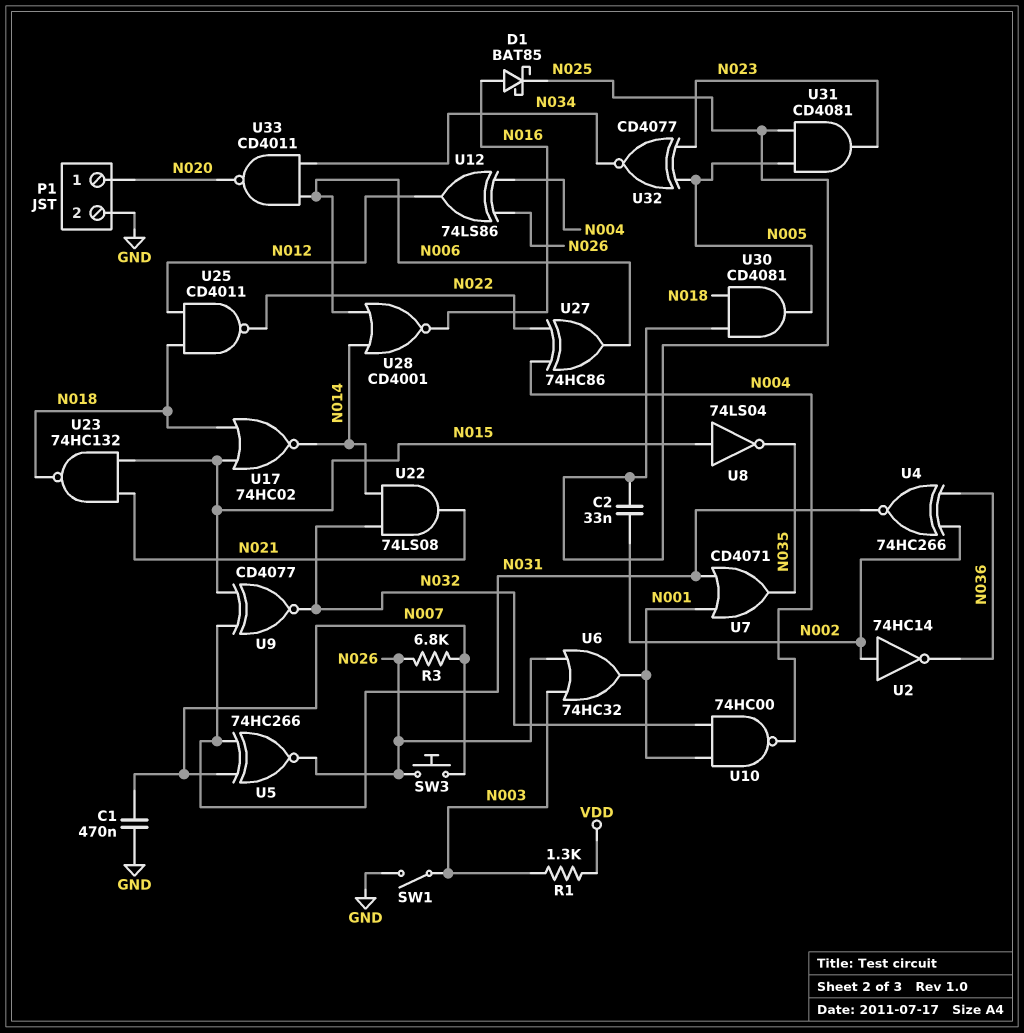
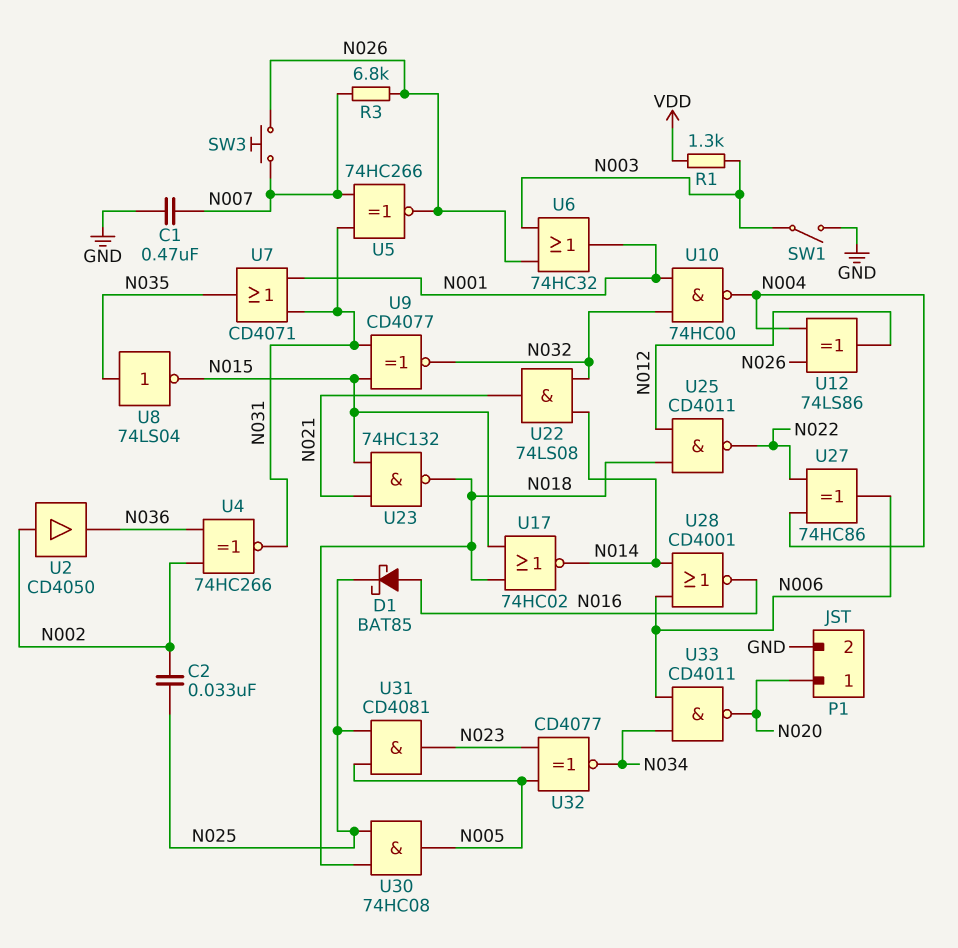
U2: NOT 74HC14 (in N002, out N036) -> buffer CD4050 (in N002, out N036)
U8: NOT 74LS04 (in N015, out N035) -> NOT 74LS04 (in N035, out N015)
U30: AND CD4081 (in N018, in N025, out N005) -> AND 74HC08 (in N018, in N025, out N005)

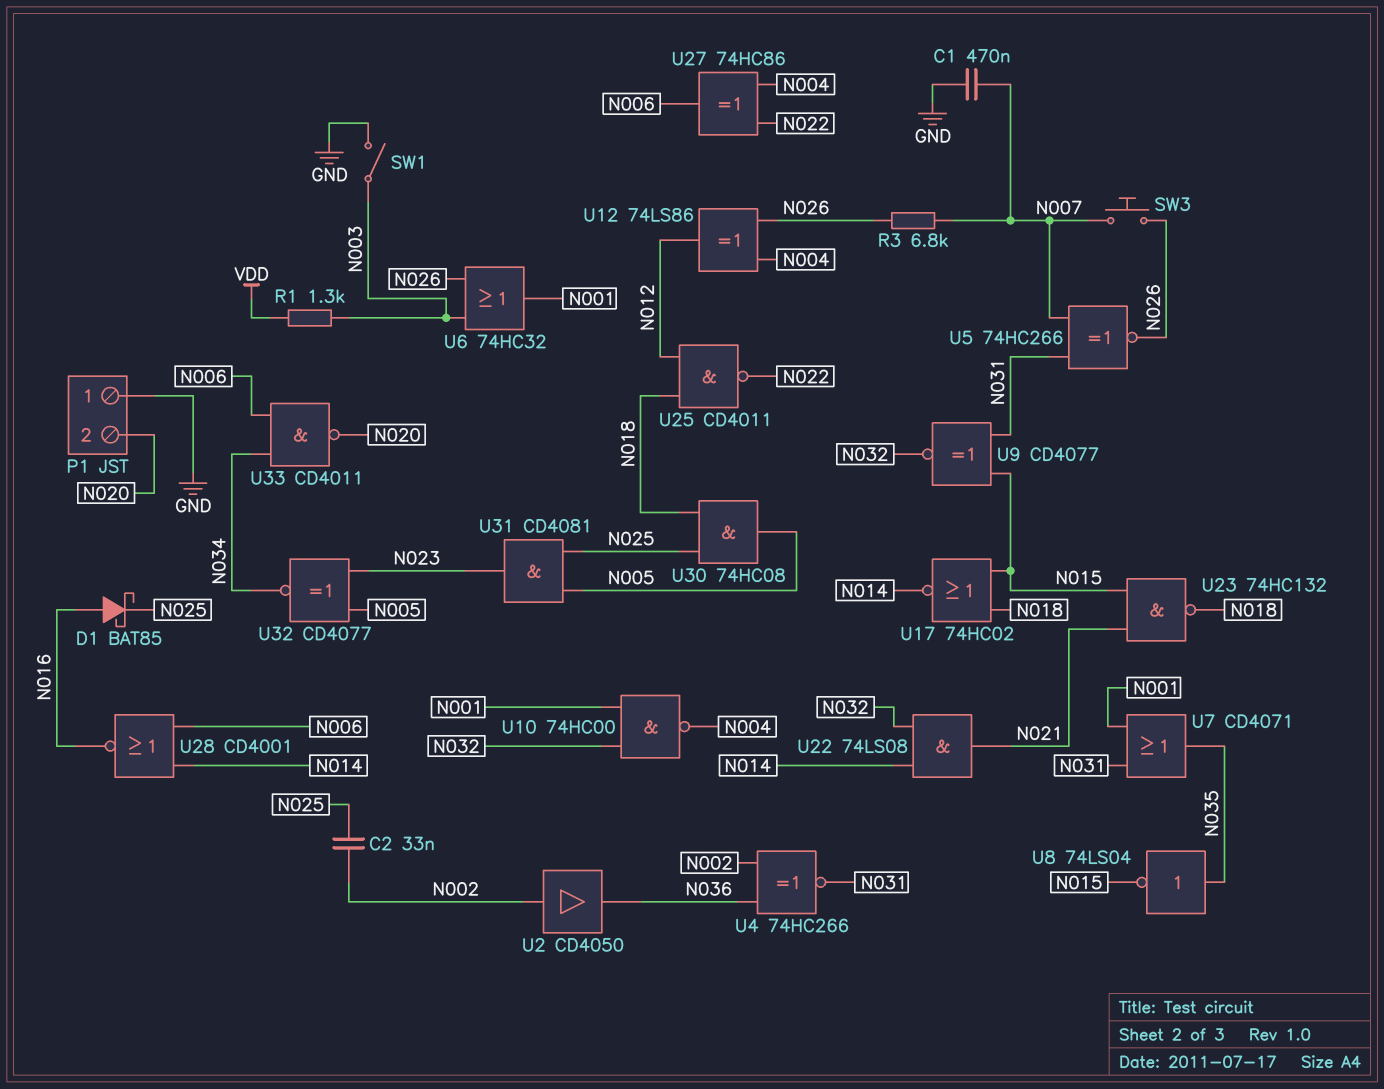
P1 pin 1: N020 -> GND
P1 pin 2: GND -> N020

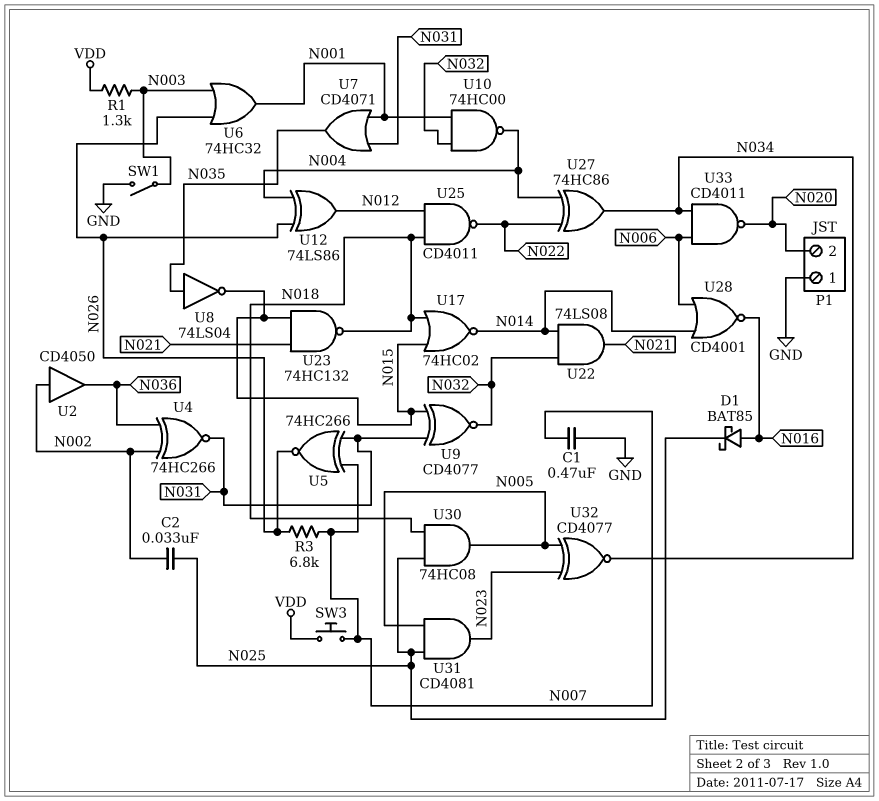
SW3: button (N007, N026) -> button (N007, VDD)
U27: XOR 74HC86 (in N004, in N022, out N006) -> XOR 74HC86 (in N004, in N022, out N034)

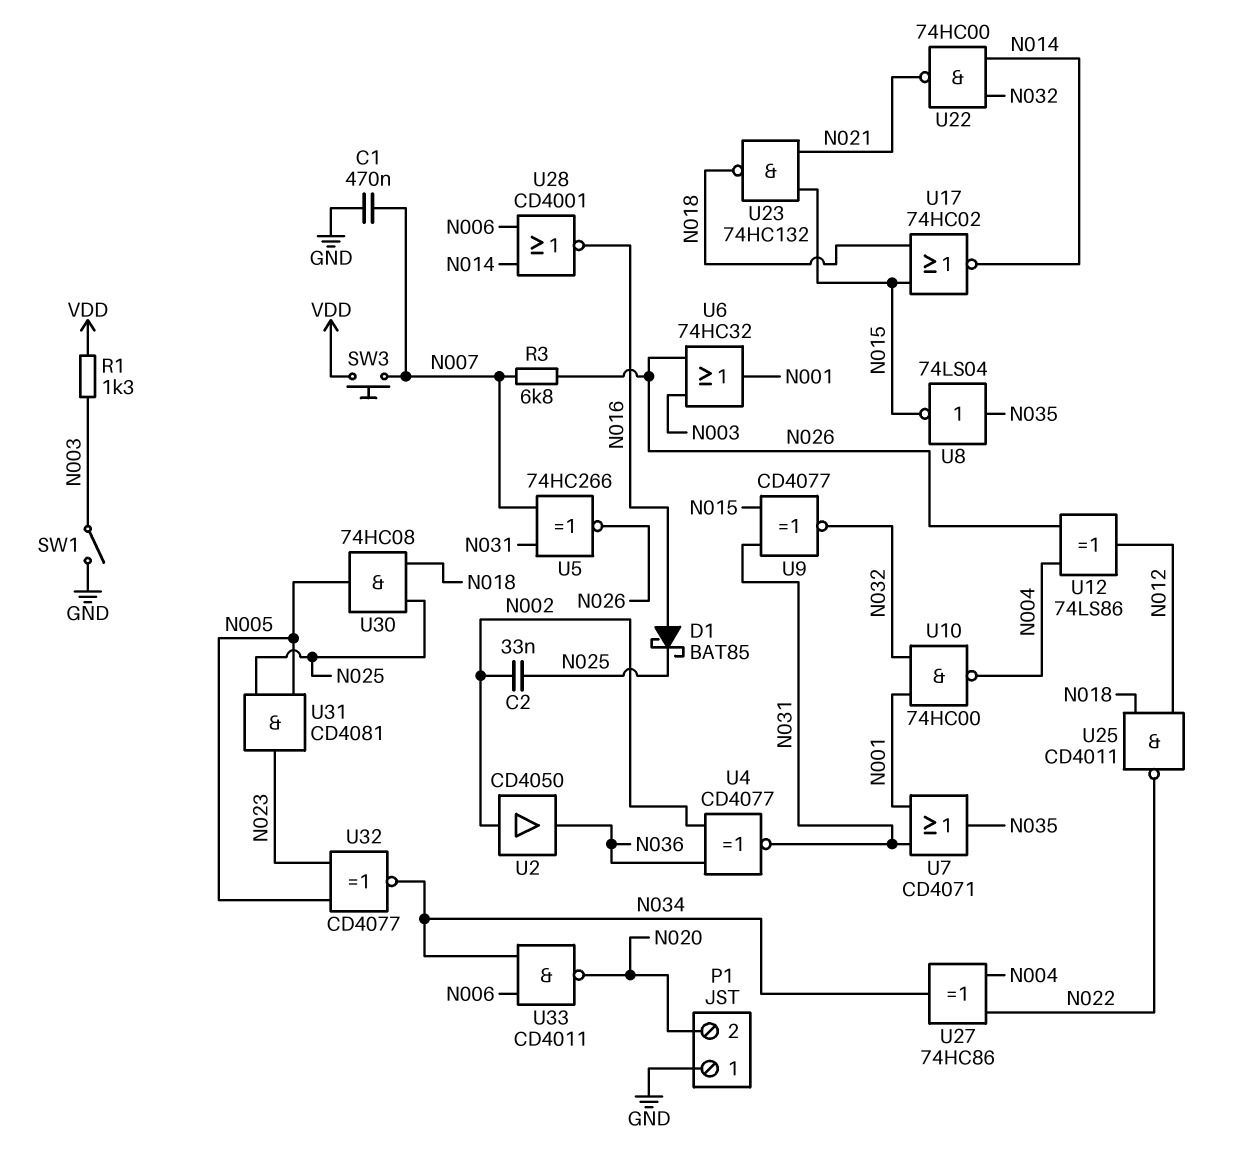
U4: XNOR 74HC266 (in N002, in N036, out N031) -> XNOR CD4077 (in N002, in N036, out N031)
U22: AND 74LS08 (in N014, in N032, out N021) -> NAND 74HC00 (in N014, in N032, out N021)

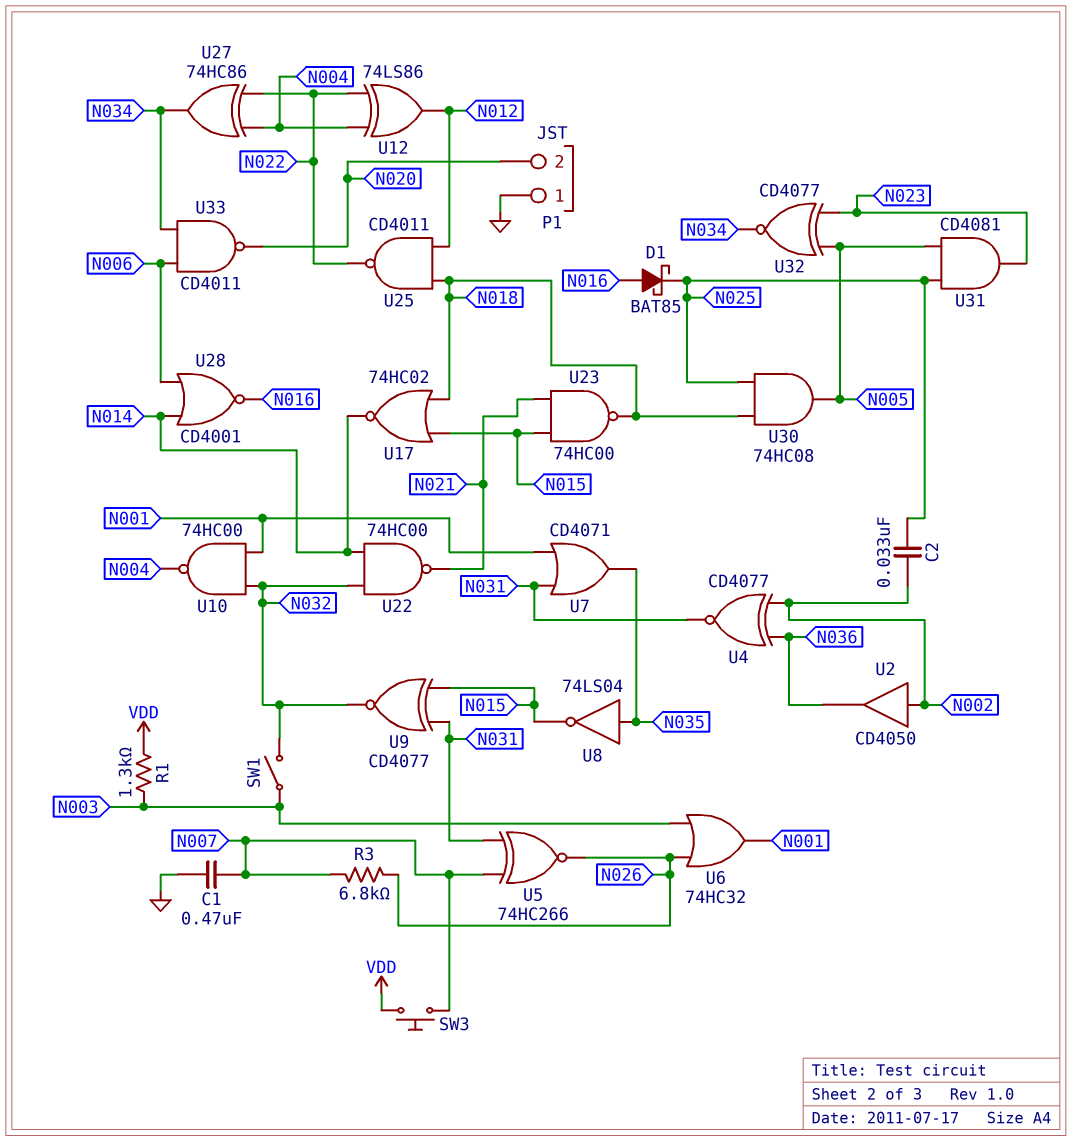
SW1: switch (GND, N003) -> switch (N003, N032)
U12: XOR 74LS86 (in N004, in N026, out N012) -> XOR 74LS86 (in N004, in N022, out N012)
U23: NAND 74HC132 (in N015, in N021, out N018) -> NAND 74HC00 (in N015, in N021, out N018)

